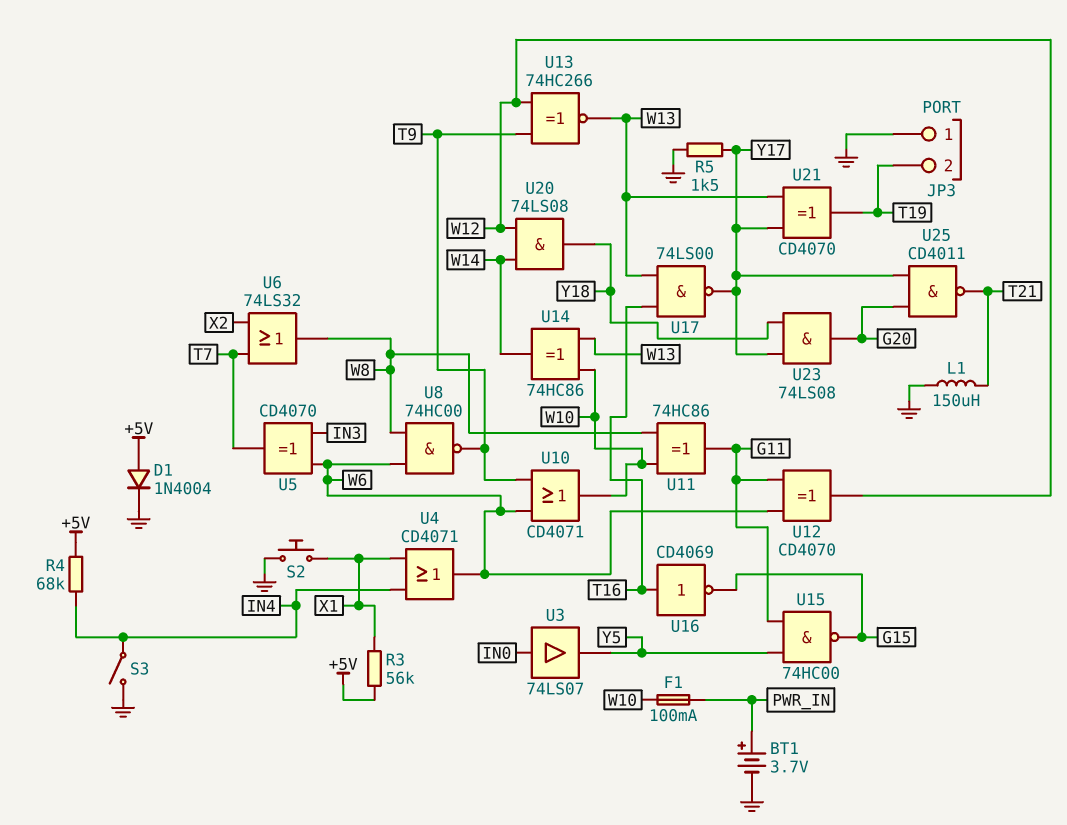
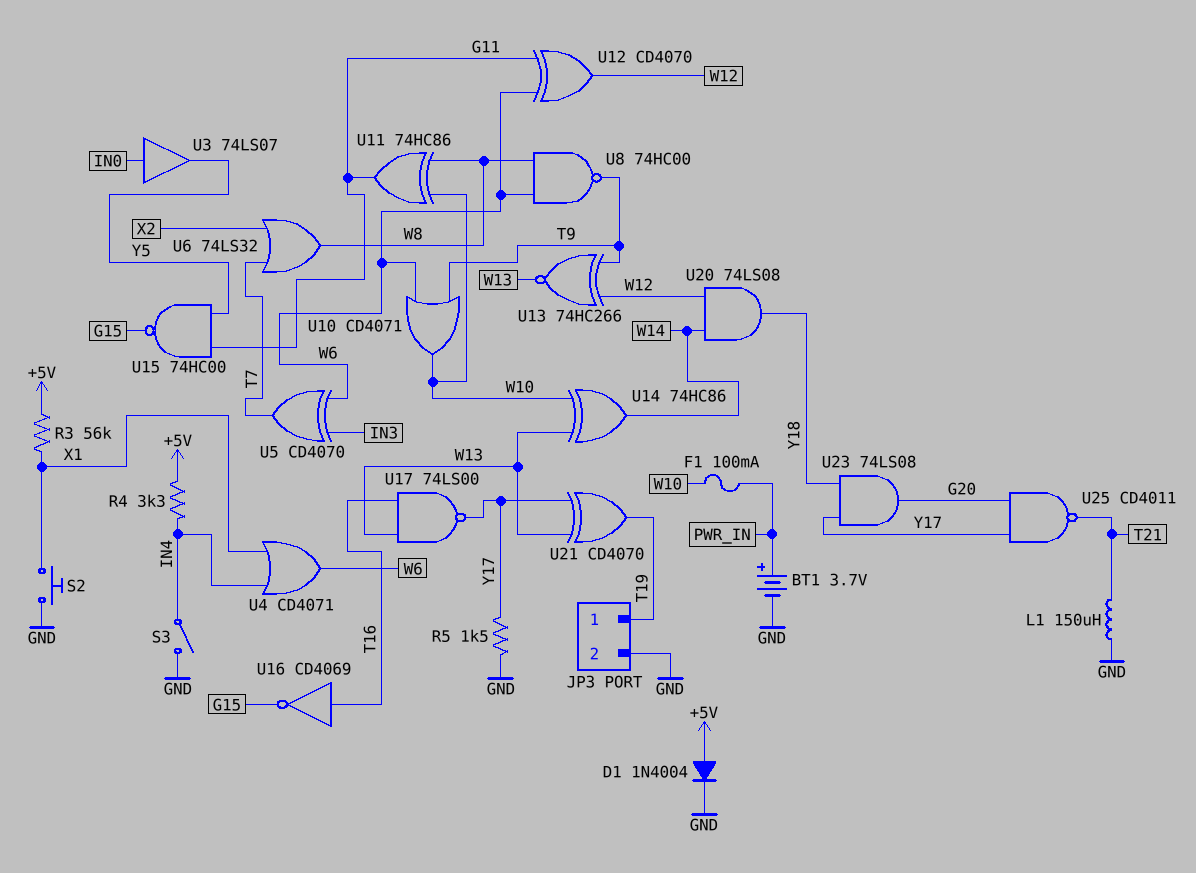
JP3 pin 1: GND -> T19
JP3 pin 2: T19 -> GND
R4: 68k (+5V, IN4) -> 3.3k (+5V, IN4)

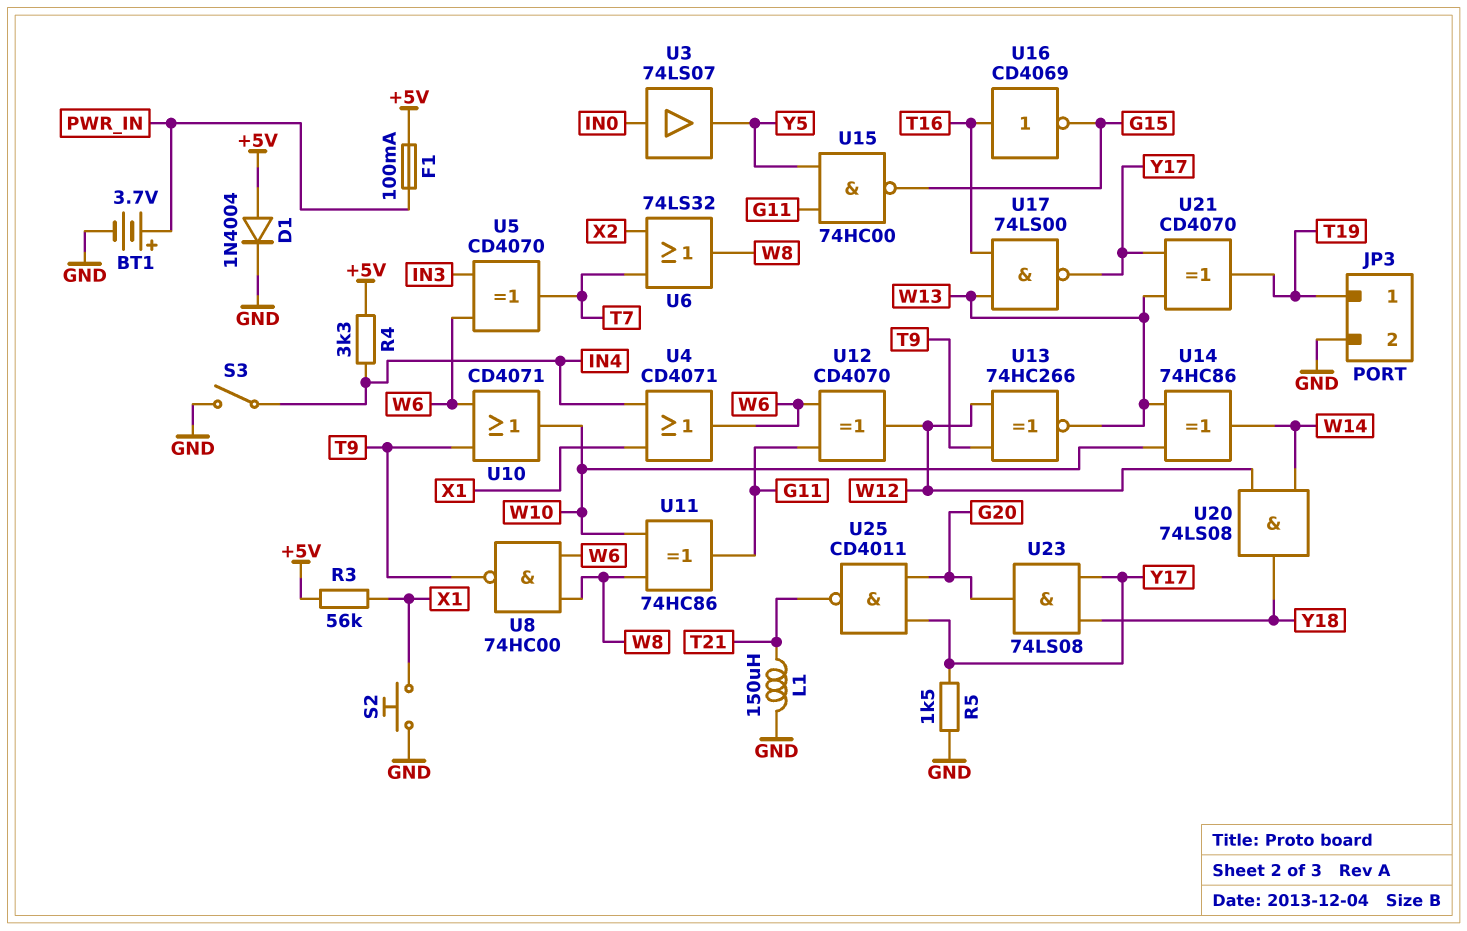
F1: 100mA (PWR_IN, W10) -> 100mA (+5V, PWR_IN)

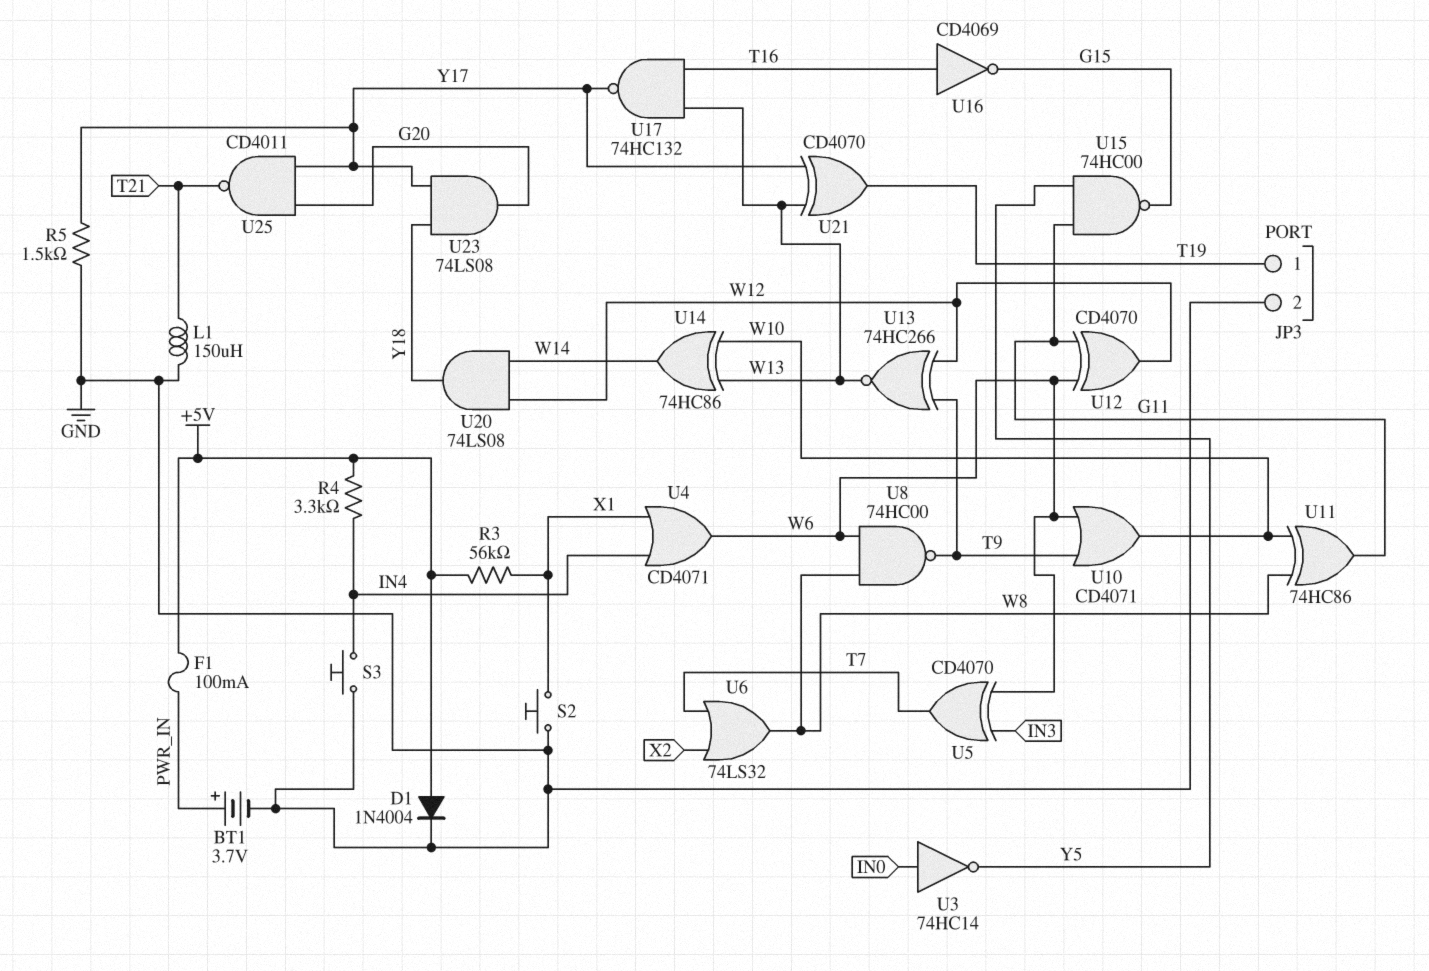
S3: switch (GND, IN4) -> button (GND, IN4)
U3: buffer 74LS07 (in IN0, out Y5) -> NOT 74HC14 (in IN0, out Y5)
U17: NAND 74LS00 (in T16, in W13, out Y17) -> NAND 74HC132 (in T16, in W13, out Y17)

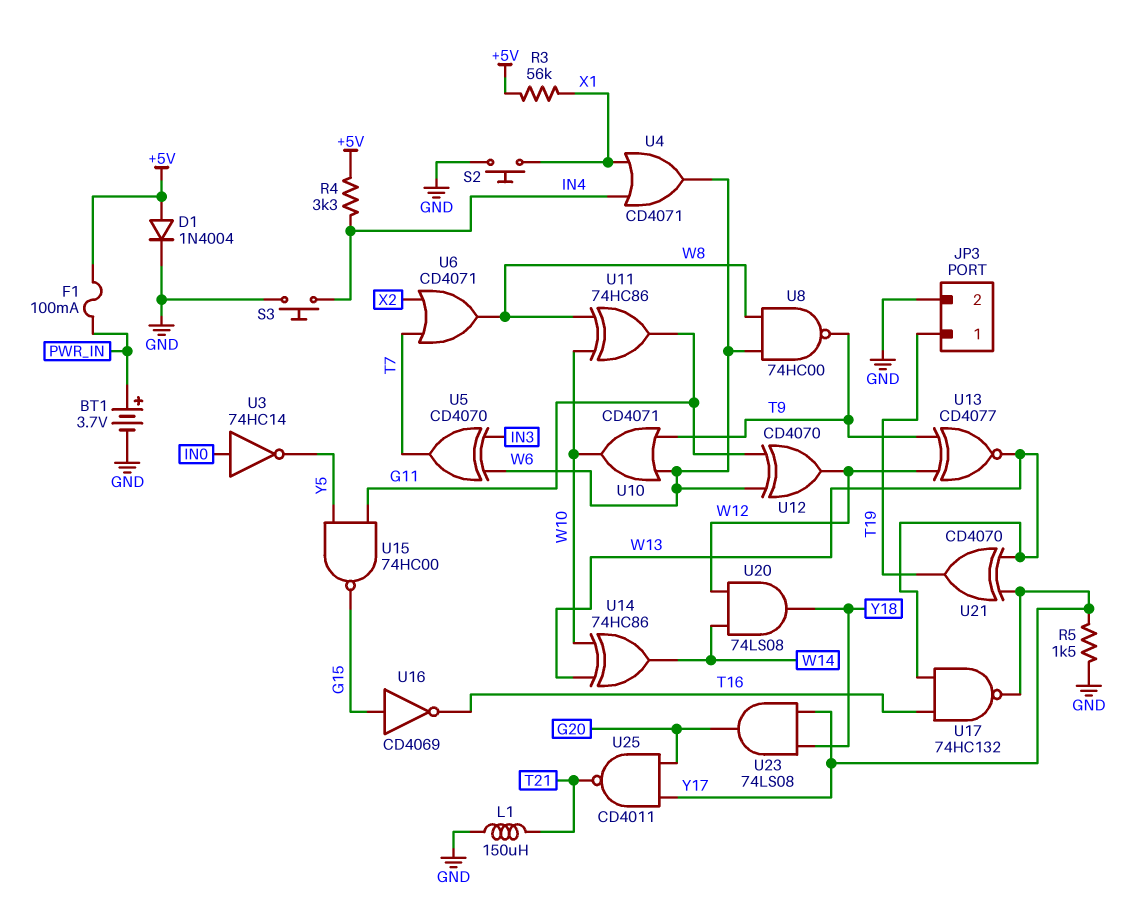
U6: OR 74LS32 (in T7, in X2, out W8) -> OR CD4071 (in T7, in X2, out W8)
U13: XNOR 74HC266 (in T9, in W12, out W13) -> XNOR CD4077 (in T9, in W12, out W13)
U16: NOT CD4069 (in T16, out G15) -> NOT CD4069 (in G15, out T16)

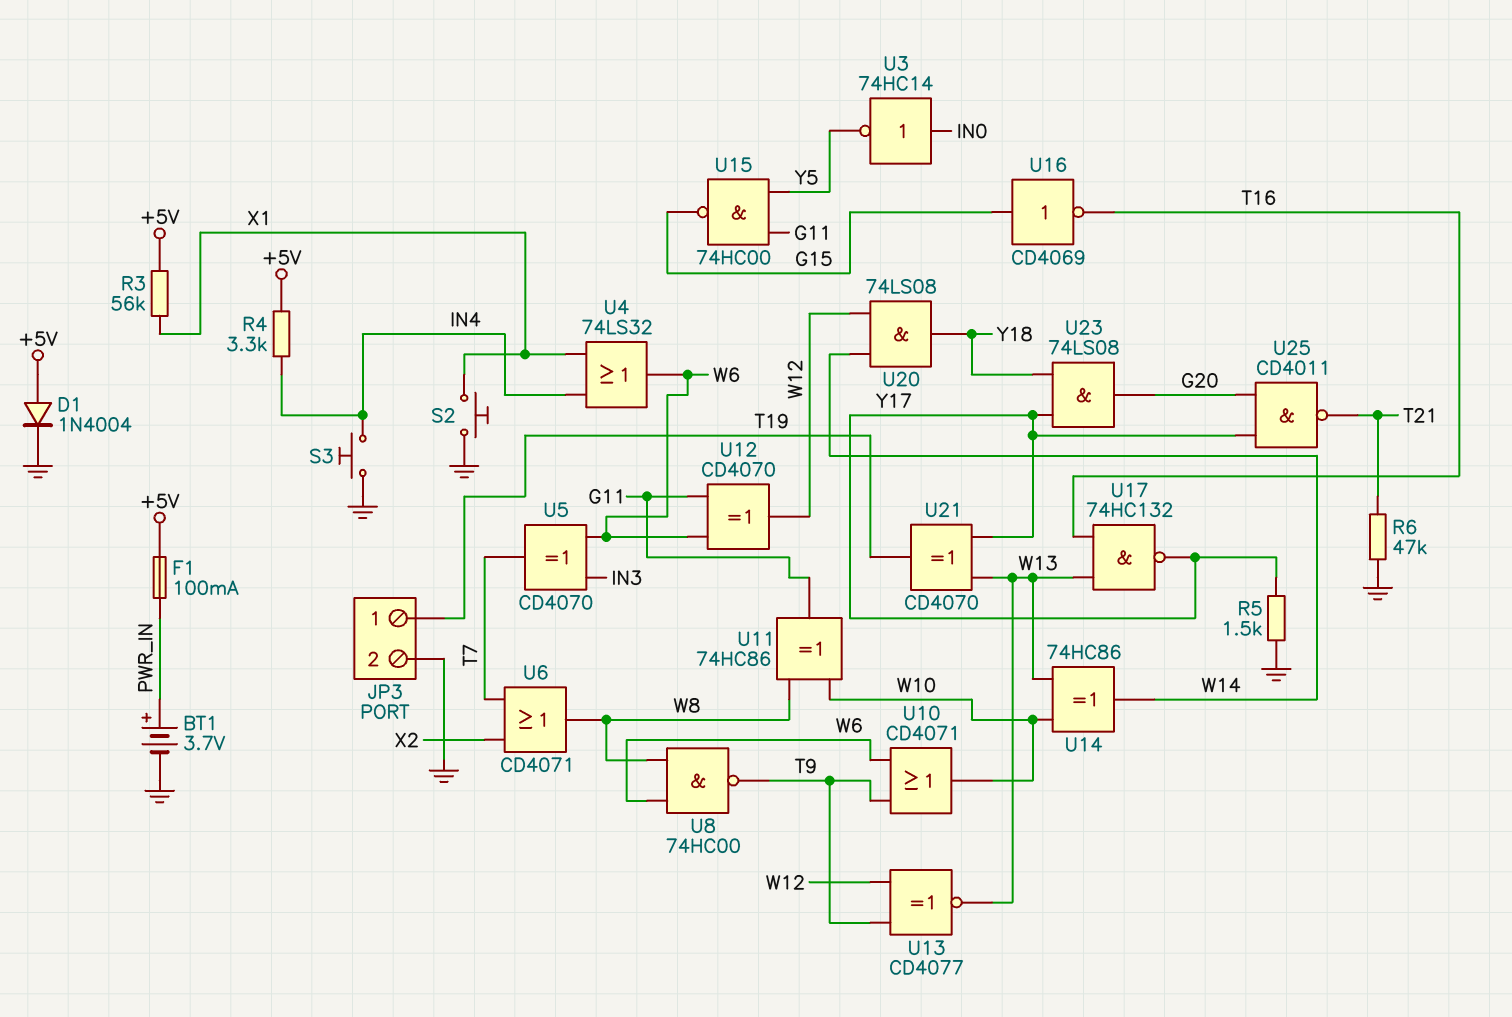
L1: 150uH (GND, T21) -> none
R6: none -> 47k (GND, T21)
U4: OR CD4071 (in IN4, in X1, out W6) -> OR 74LS32 (in IN4, in X1, out W6)

